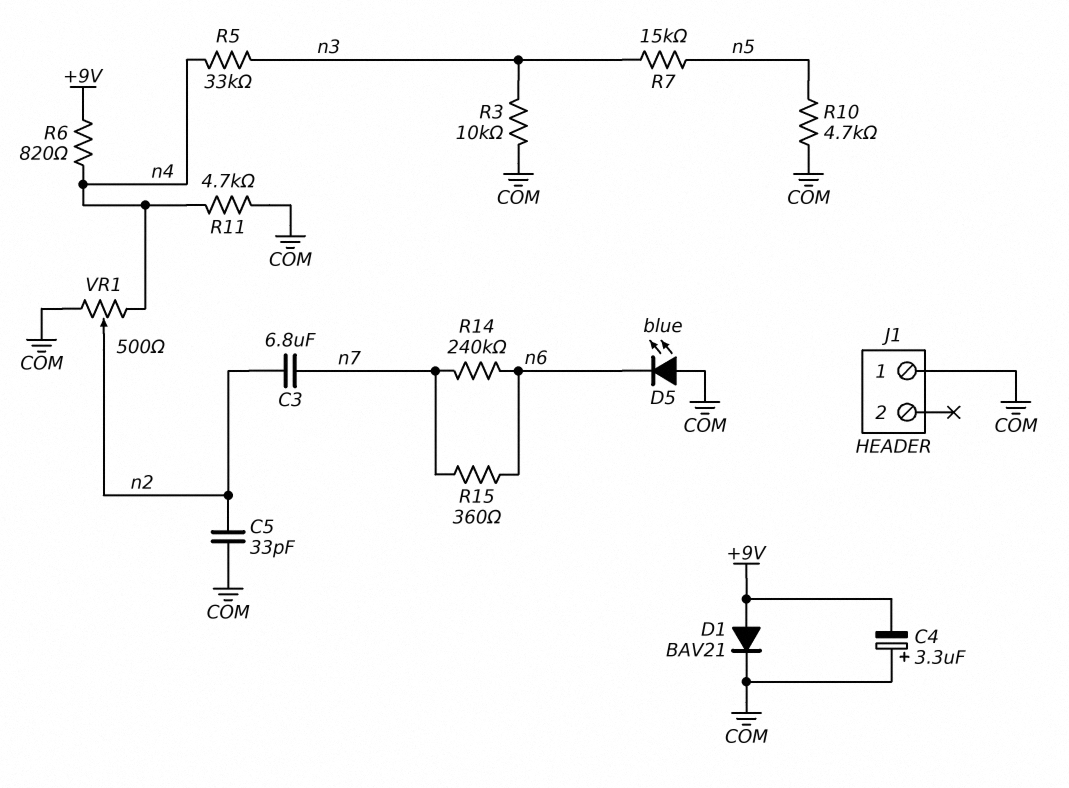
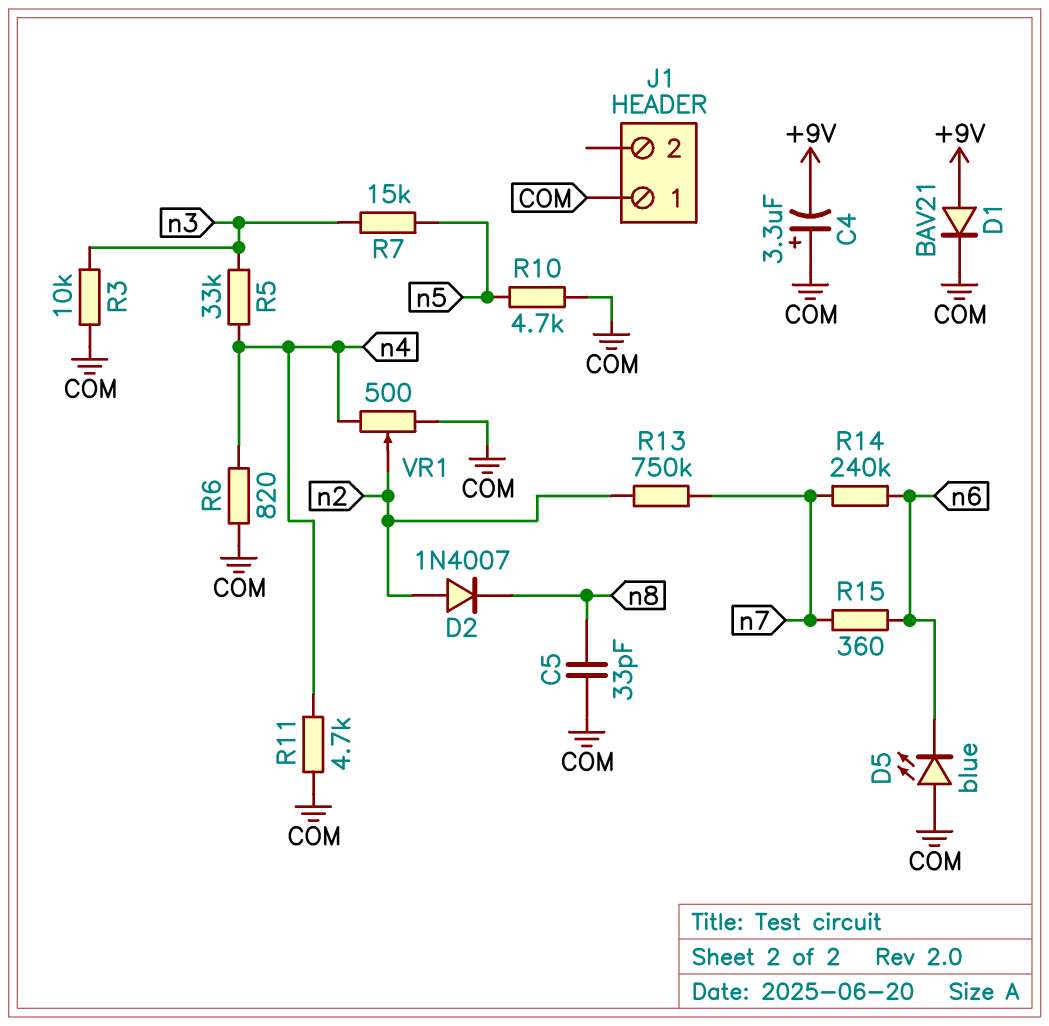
C3: 6.8uF (n2, n7) -> none
C5: 33pF (COM, n2) -> 33pF (COM, n8)
D2: none -> diode 1N4007 (A n2, K n8)
R6: 820 (+9V, n4) -> 820 (COM, n4)
R13: none -> 750k (n2, n7)

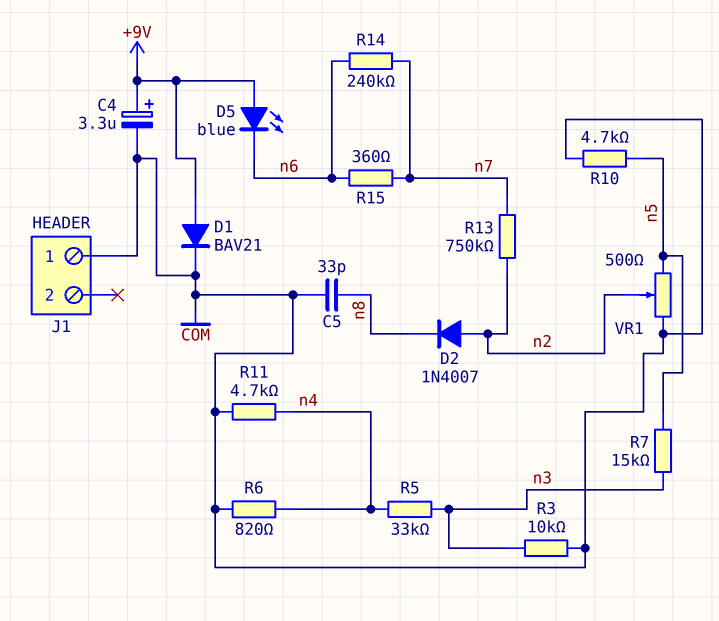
C4: 3.3uF (plus COM, minus +9V) -> 3.3uF (plus +9V, minus COM)
D5: LED blue (A COM, K n6) -> LED blue (A +9V, K n6)
VR1: 500 (COM, n4, wiper n2) -> 500 (COM, n5, wiper n2)

